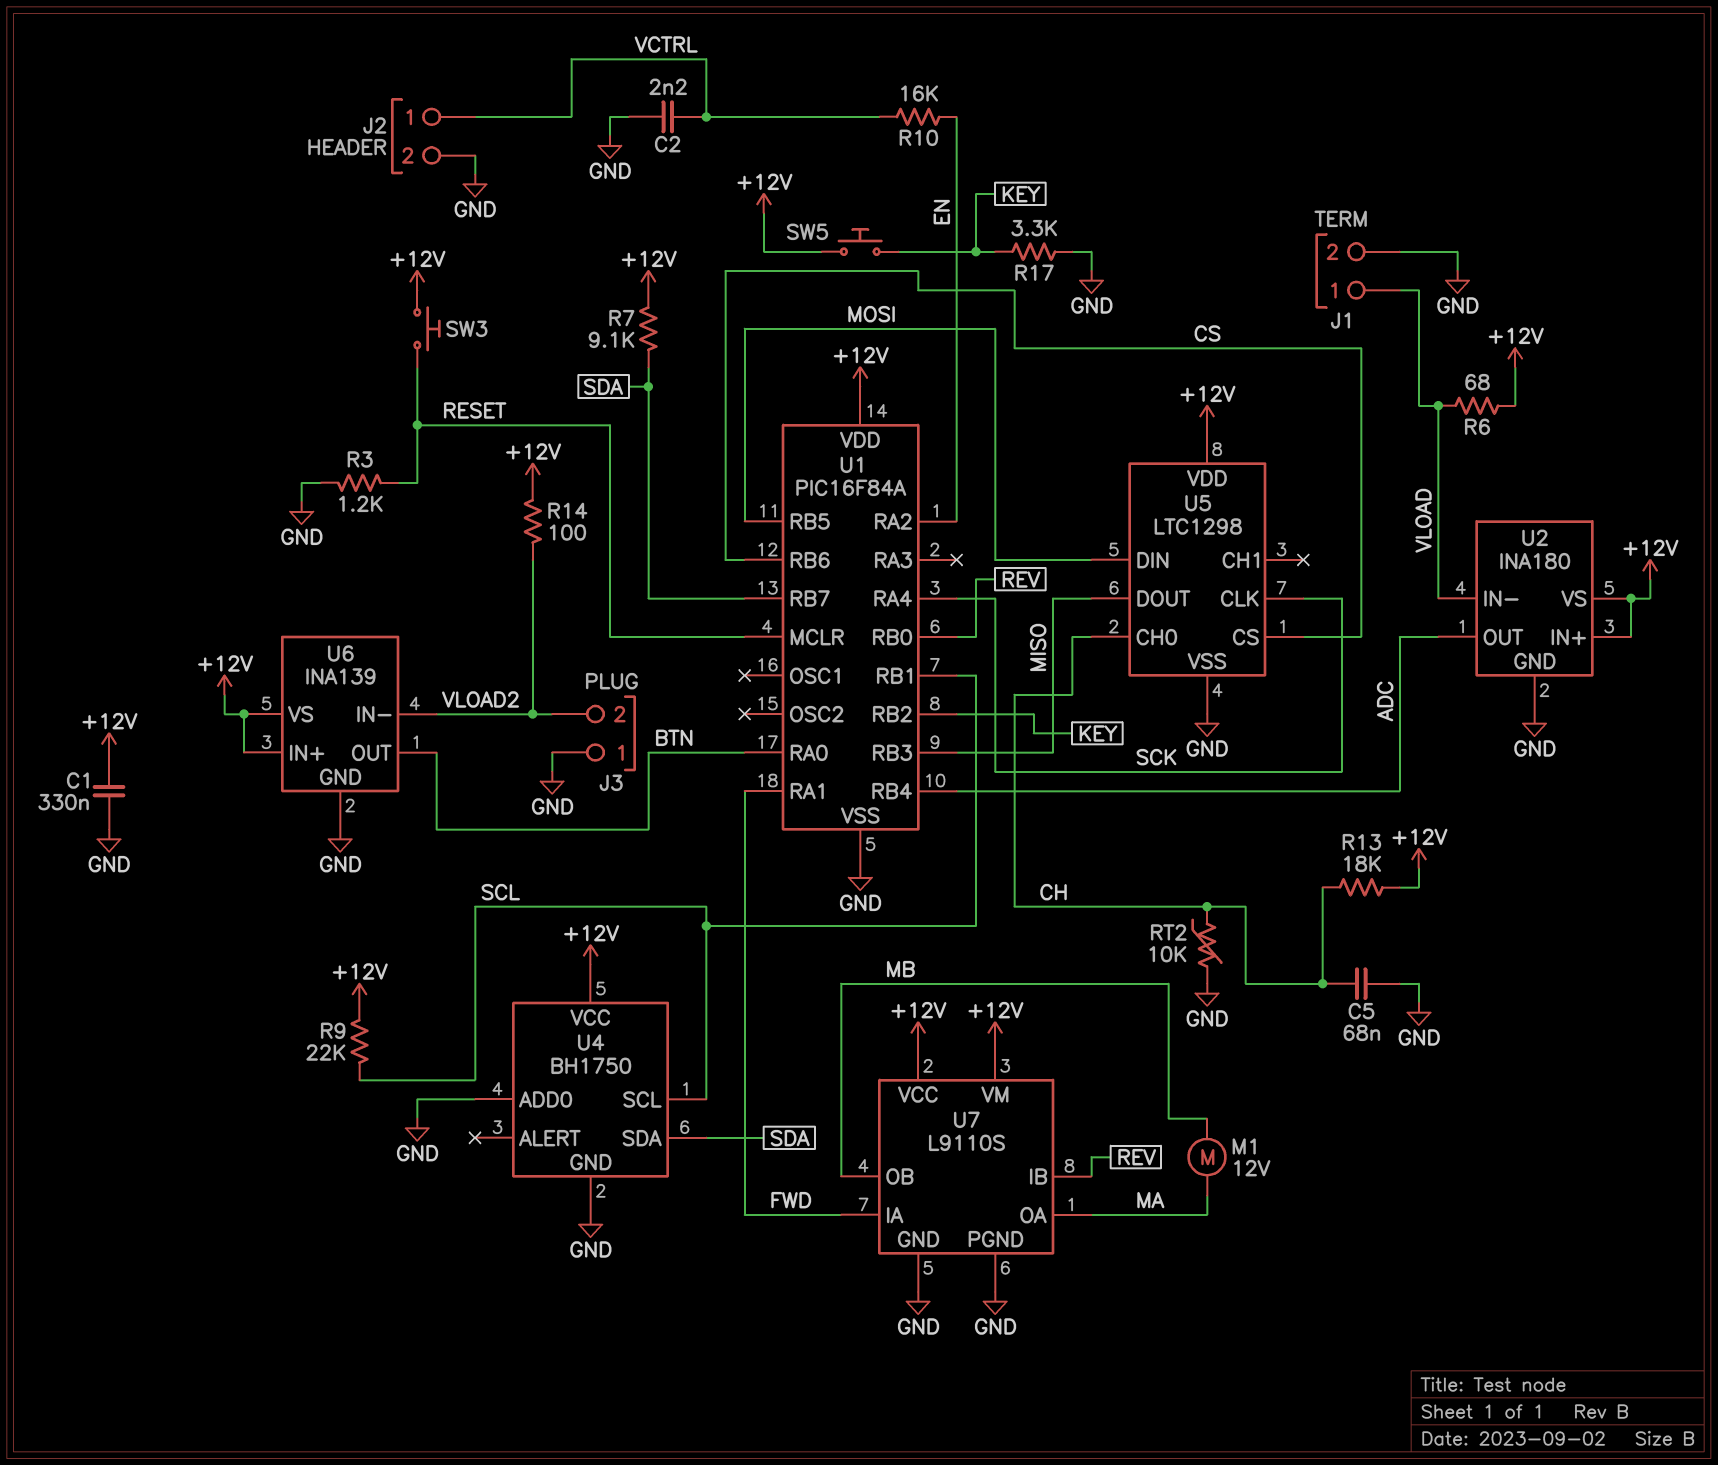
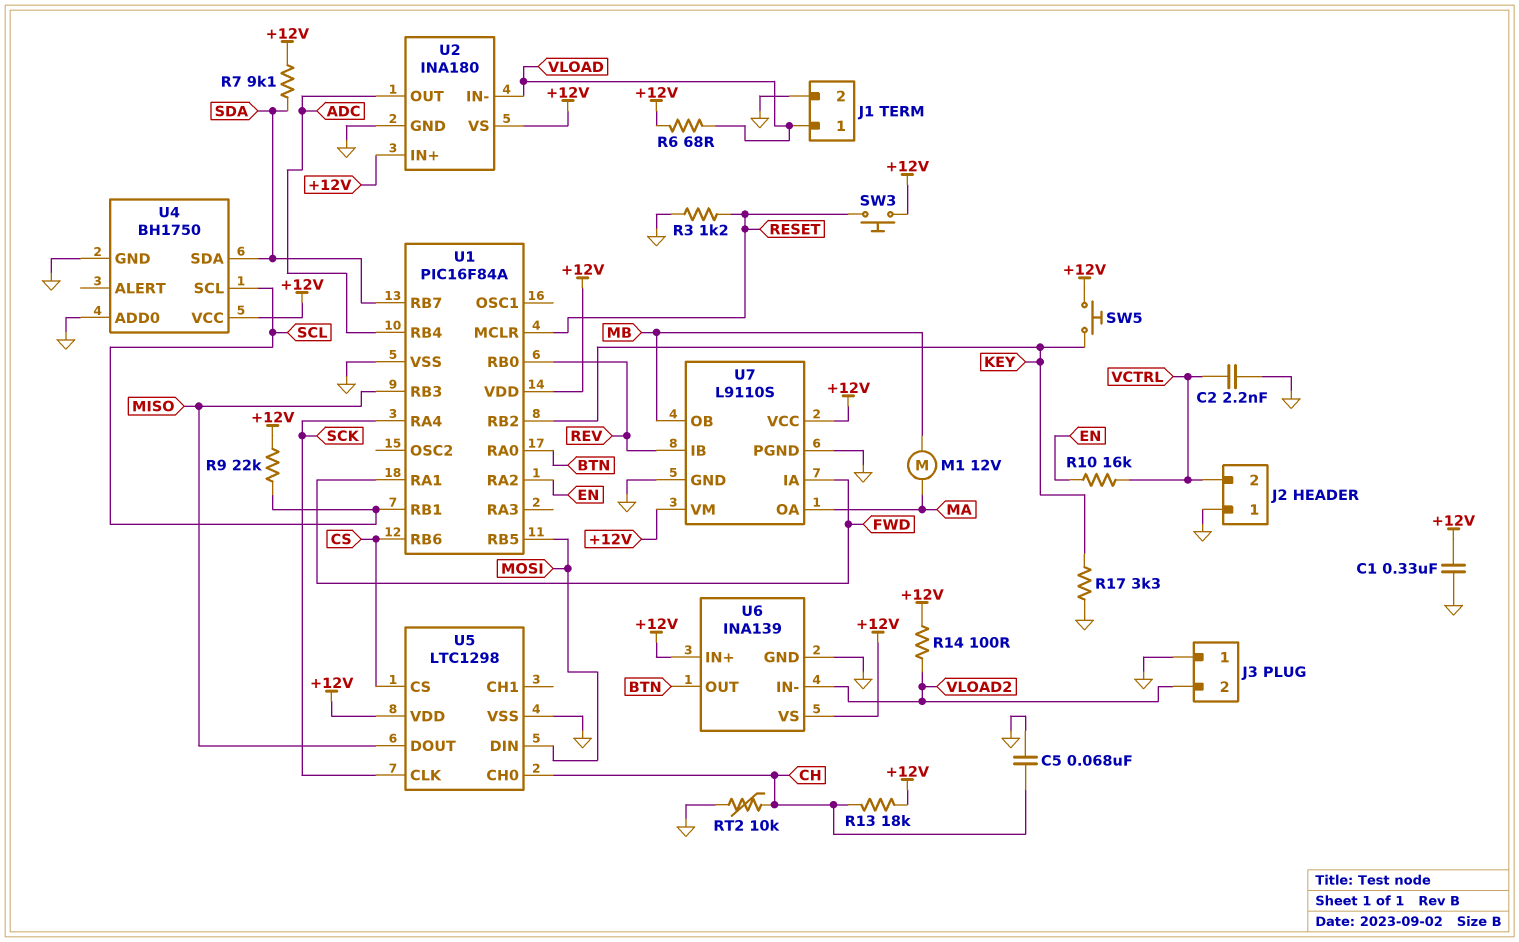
J2 pin 1: VCTRL -> GND
J2 pin 2: GND -> VCTRL

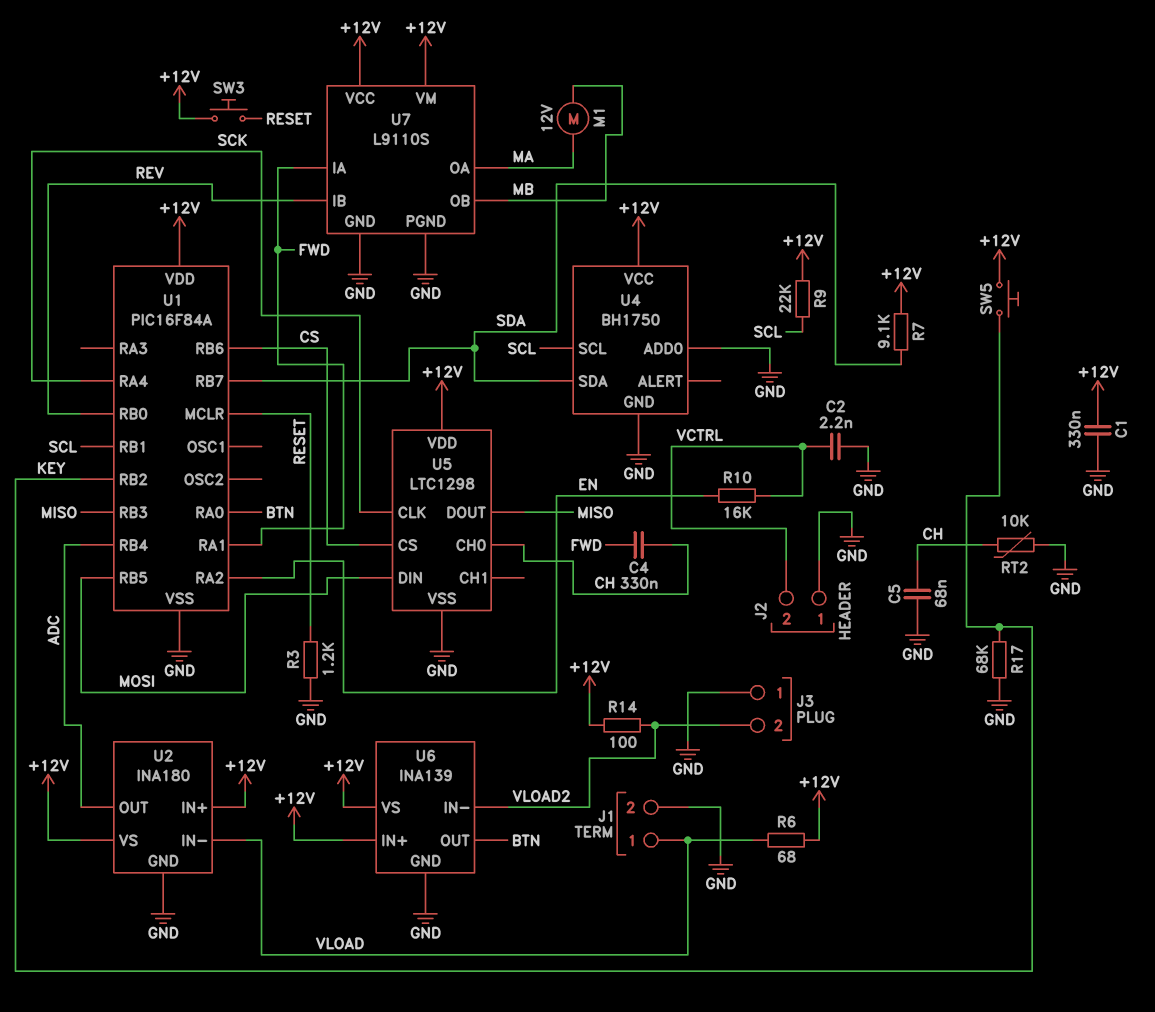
C4: none -> 330nF (CH, FWD)
R13: 18k (+12V, CH) -> none
R17: 3.3k (GND, KEY) -> 68k (GND, KEY)

